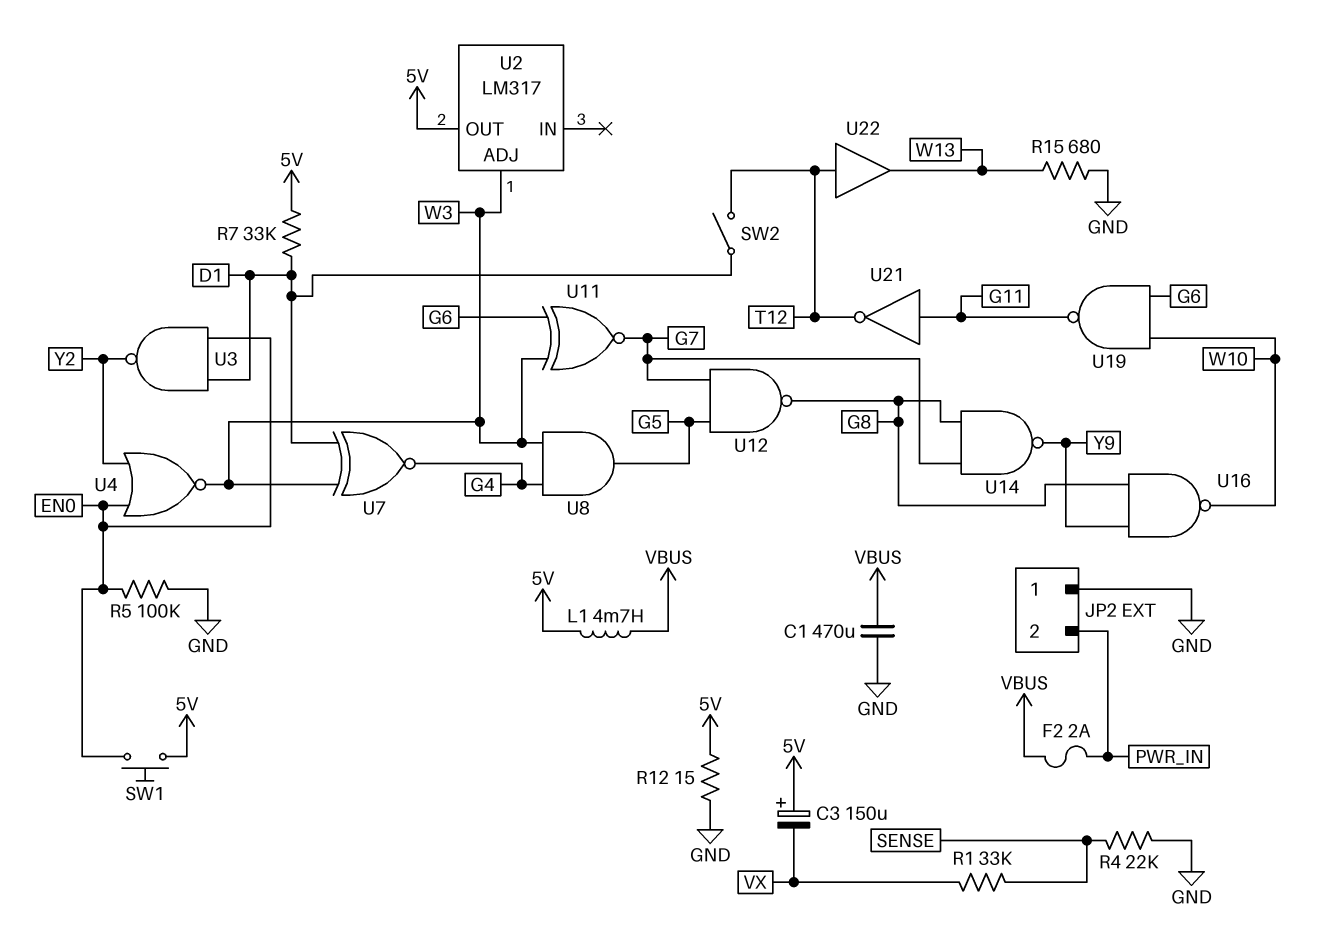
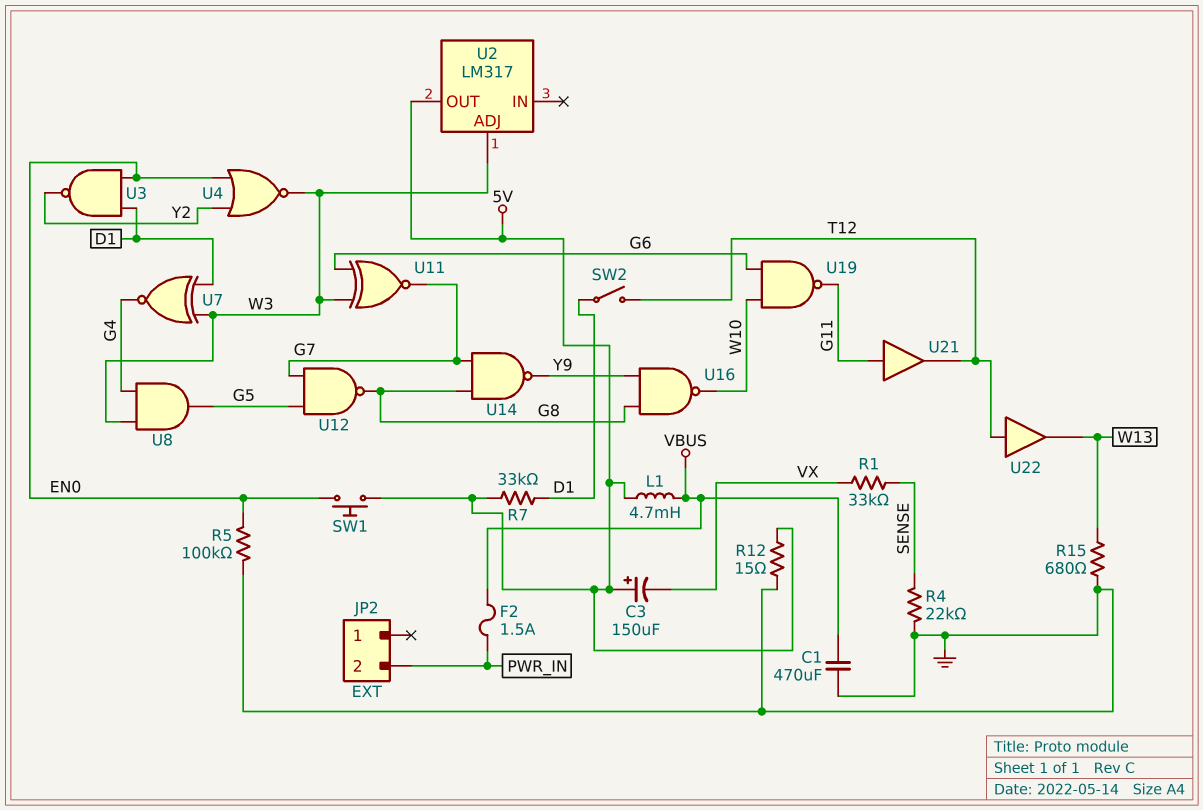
F2: 2A (PWR_IN, VBUS) -> 1.5A (PWR_IN, VBUS)
JP2 pin 1: GND -> none
U21: NOT (in G11, out T12) -> buffer (in G11, out T12)

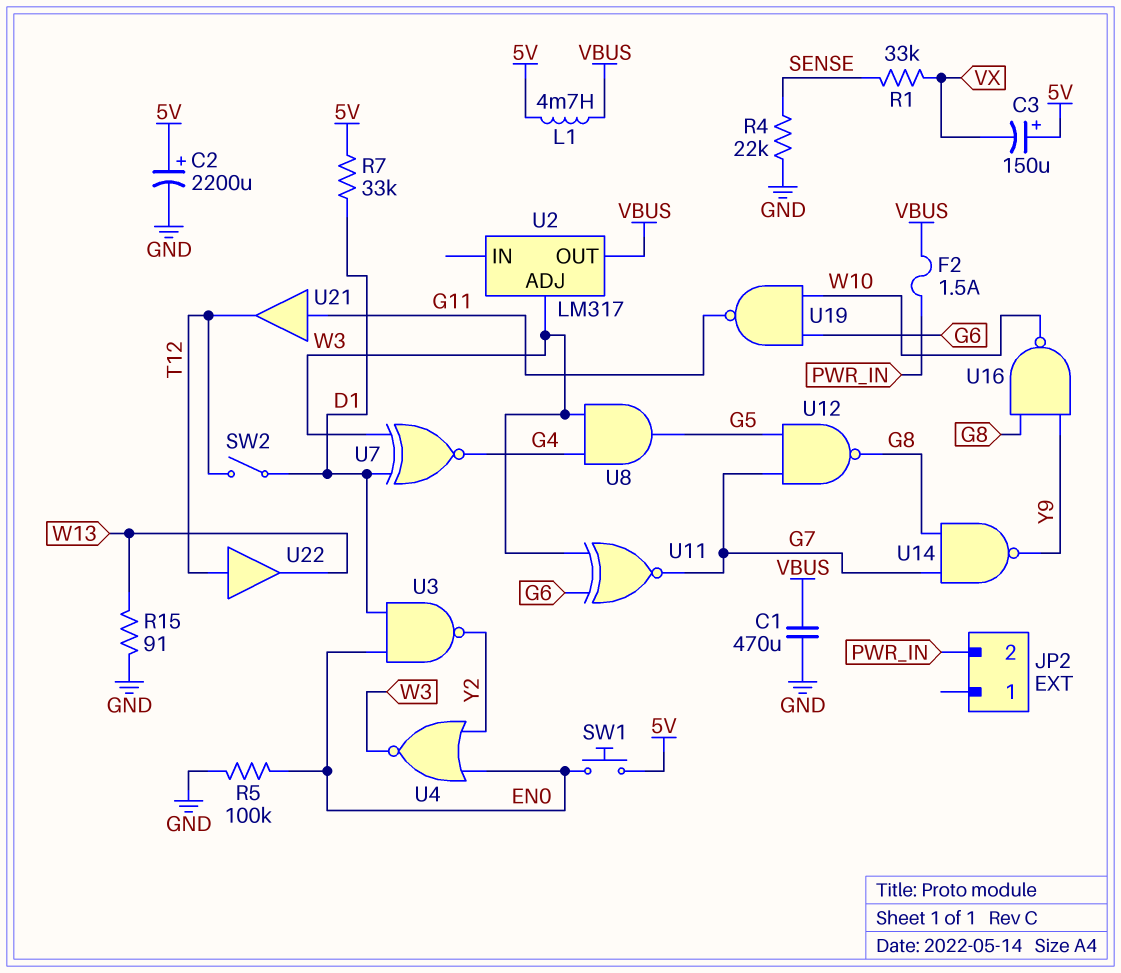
C2: none -> 2200uF (plus 5V, minus GND)
R12: 15 (5V, GND) -> none
R15: 680 (GND, W13) -> 91 (GND, W13)
U2 pin OUT: 5V -> VBUS

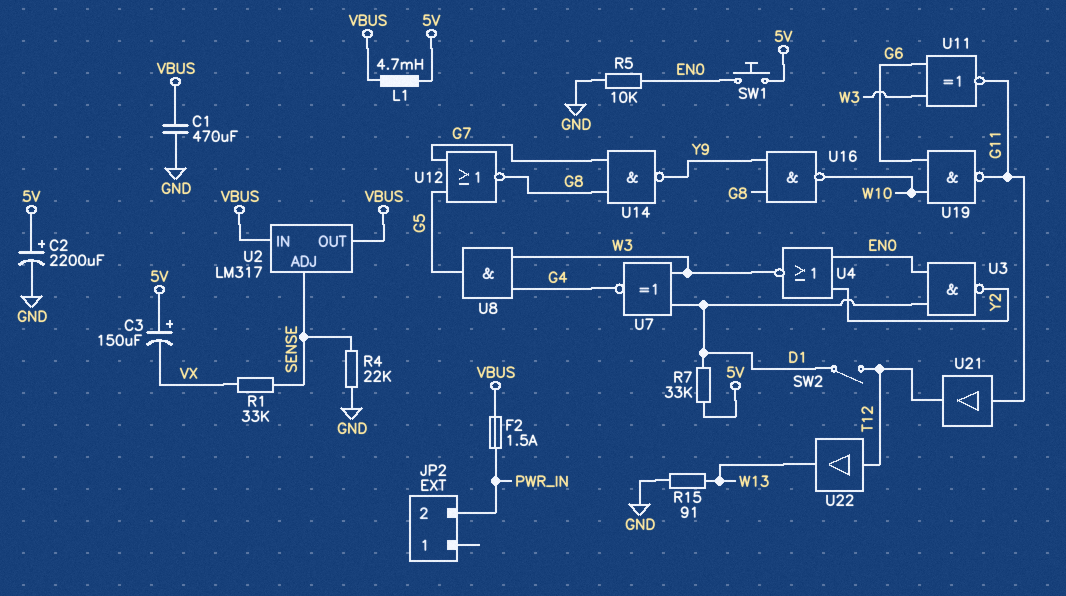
R5: 100k (EN0, GND) -> 10k (EN0, GND)
U2 pin ADJ: W3 -> SENSE
U2 pin IN: none -> VBUS
U11: XNOR (in G6, in W3, out G7) -> XNOR (in G6, in W3, out G11)
U12: NAND (in G5, in G7, out G8) -> NOR (in G5, in G7, out G8)

